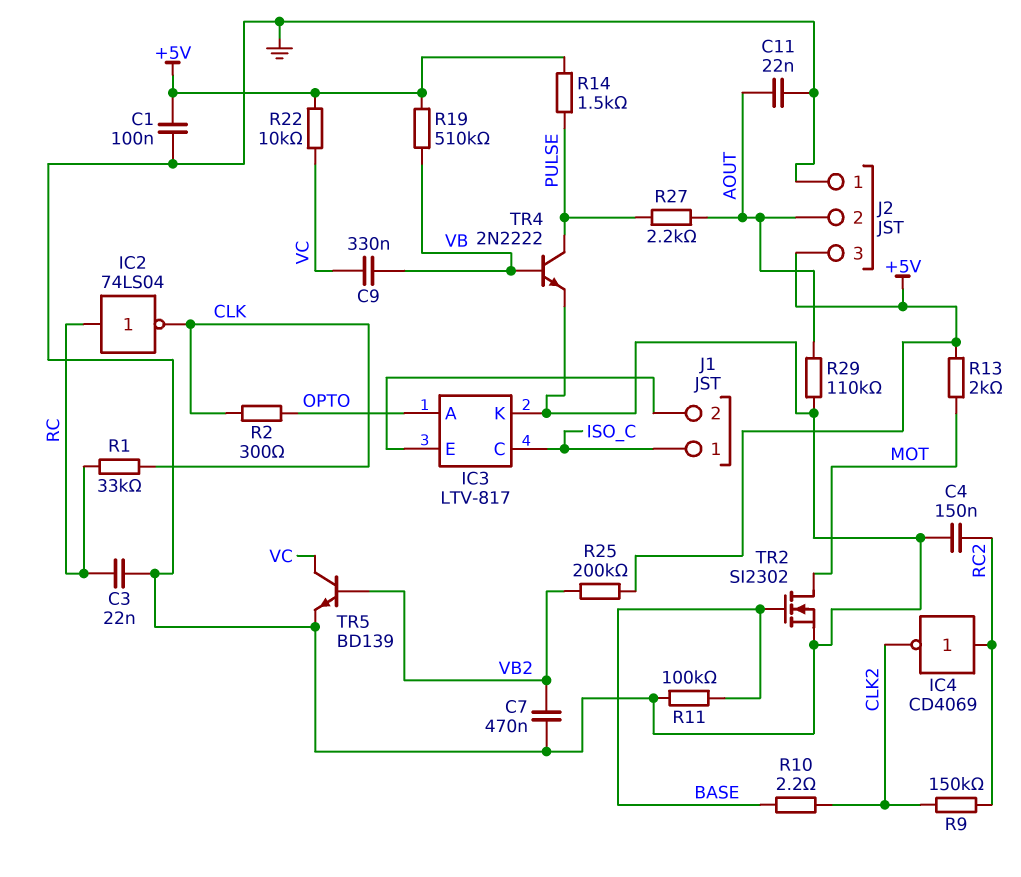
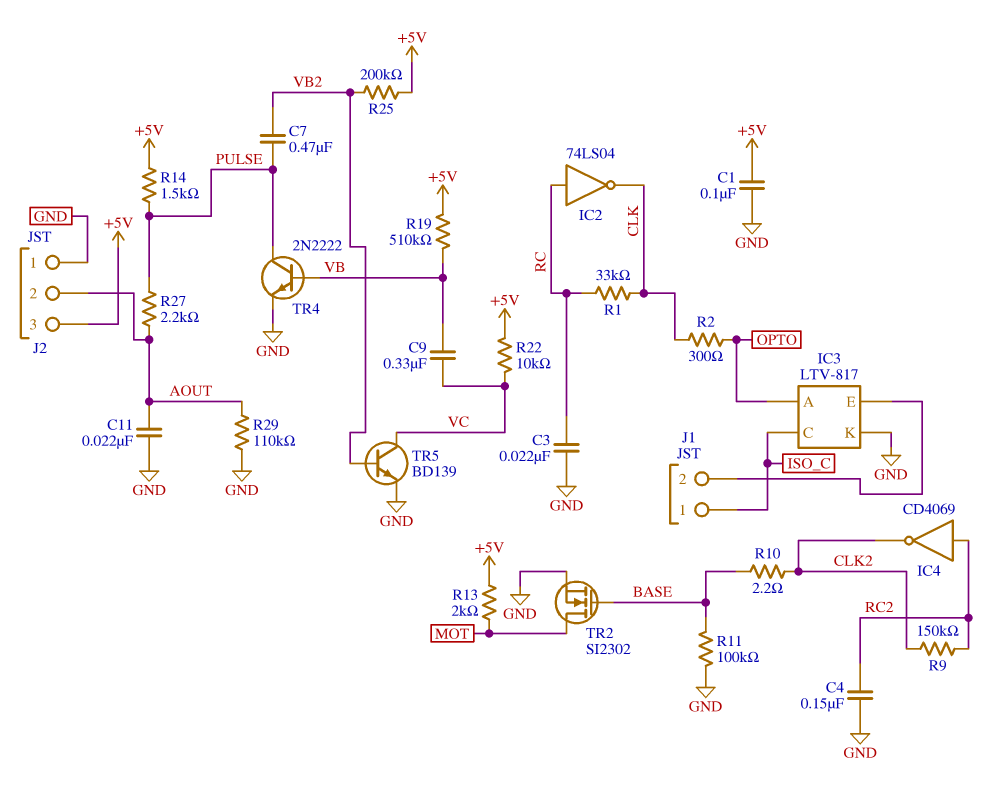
C7: 470nF (GND, VB2) -> 470nF (PULSE, VB2)

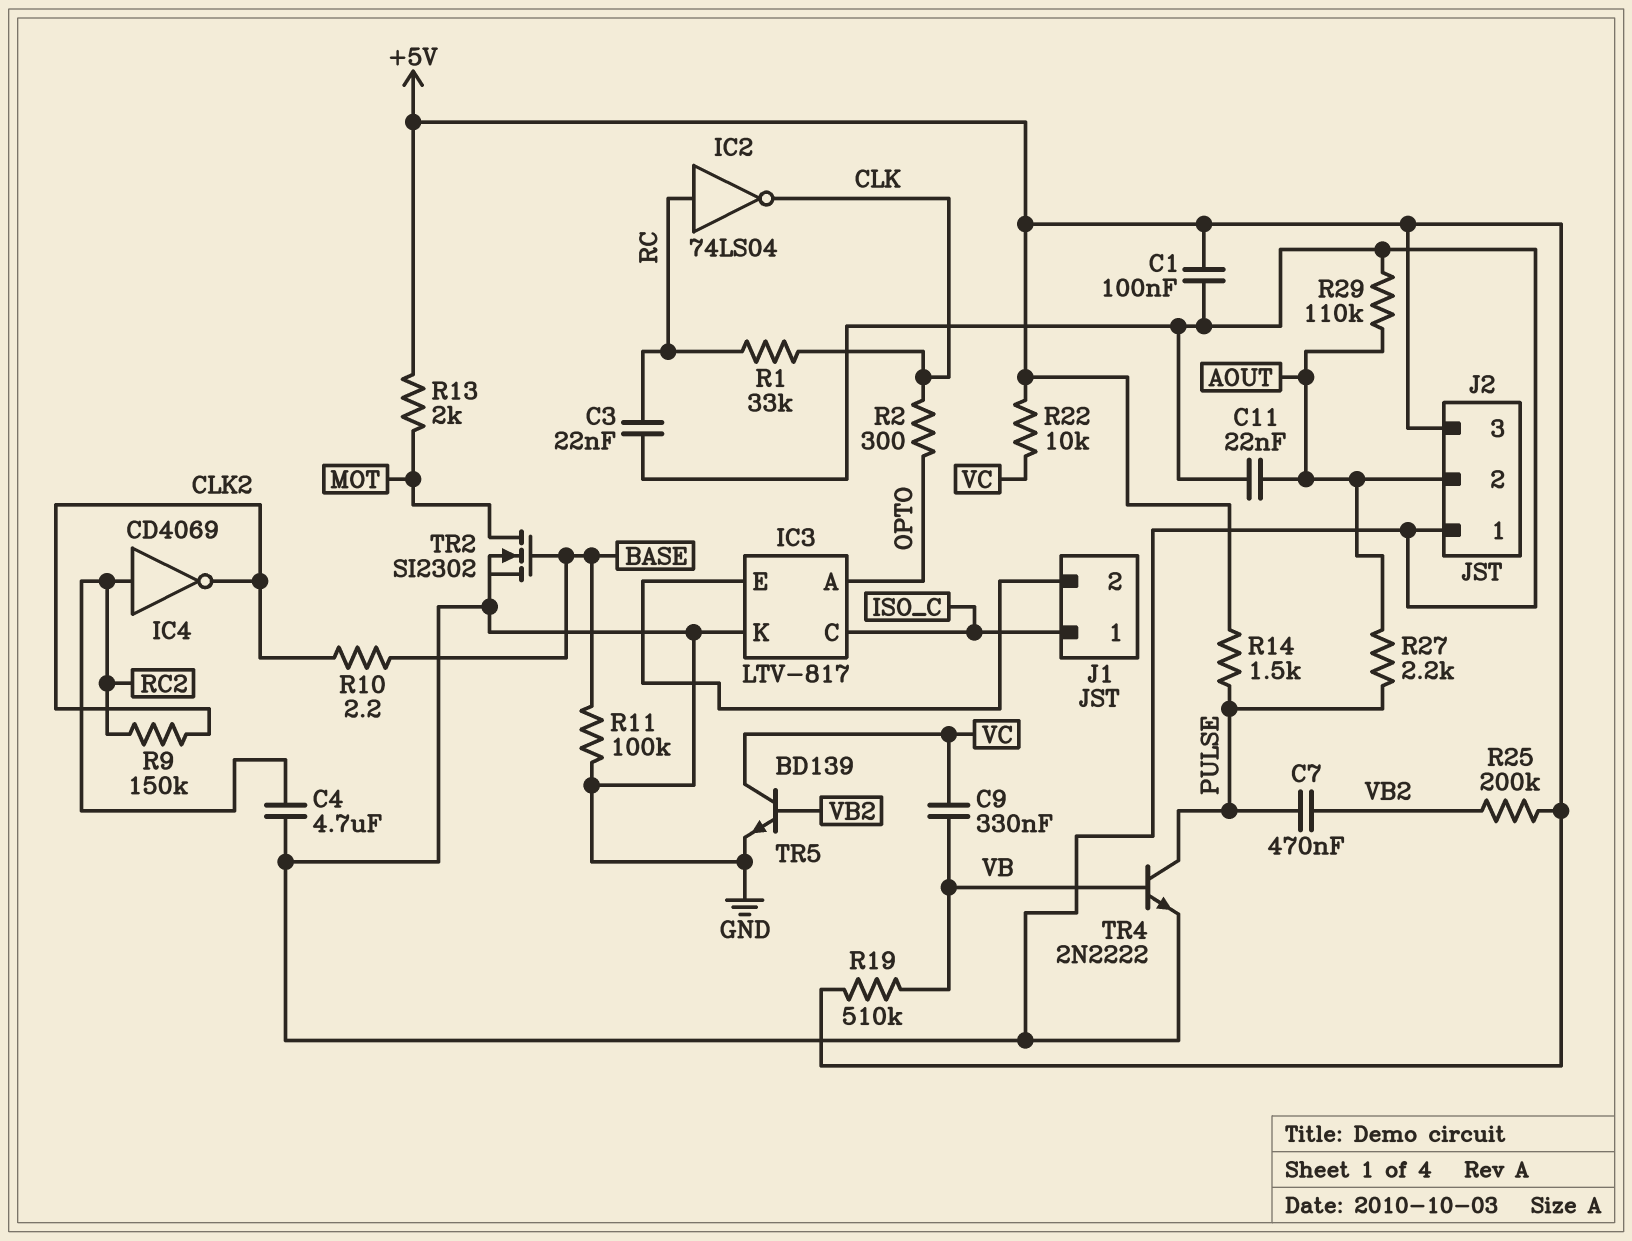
C4: 150nF (GND, RC2) -> 4.7uF (GND, RC2)

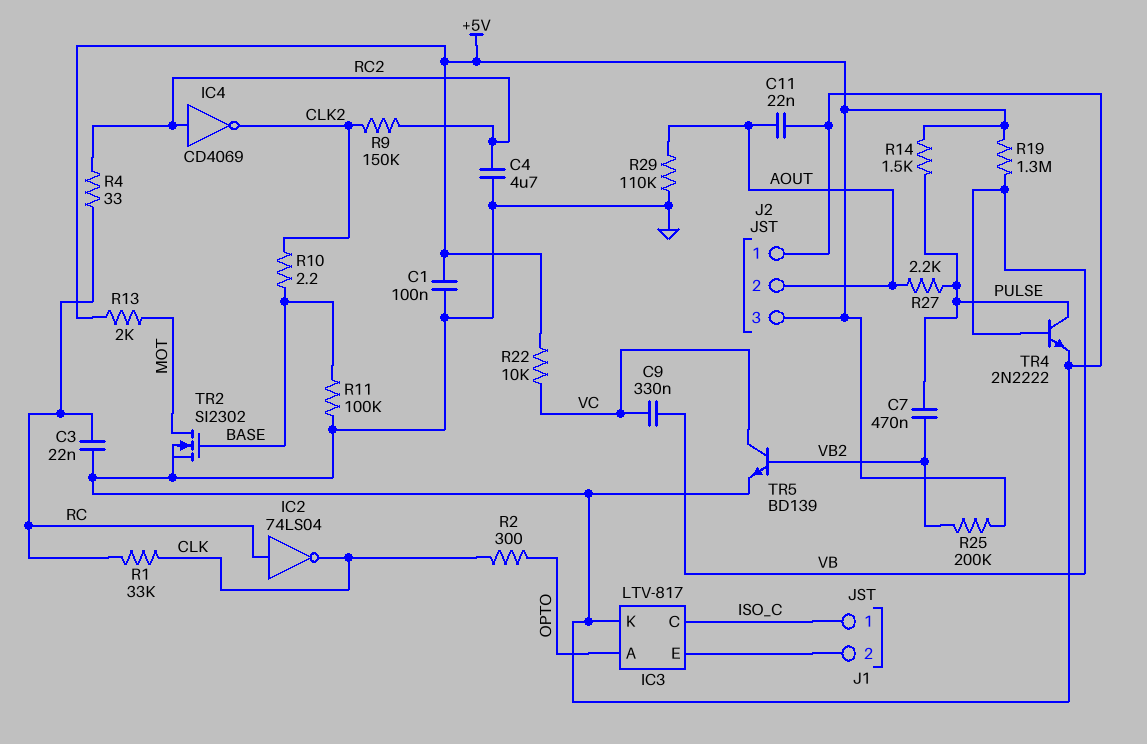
R4: none -> 33 (RC, RC2)
R19: 510k (+5V, VB) -> 1.3M (+5V, VB)

